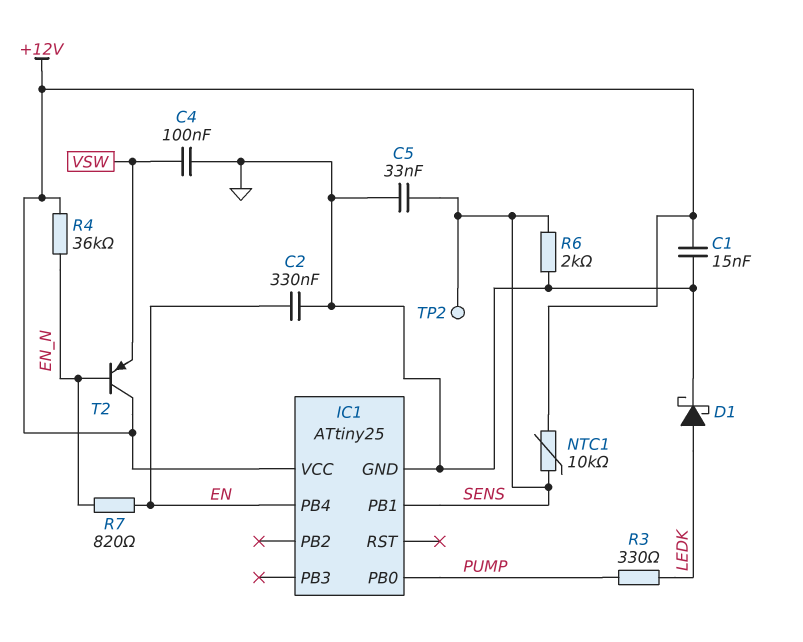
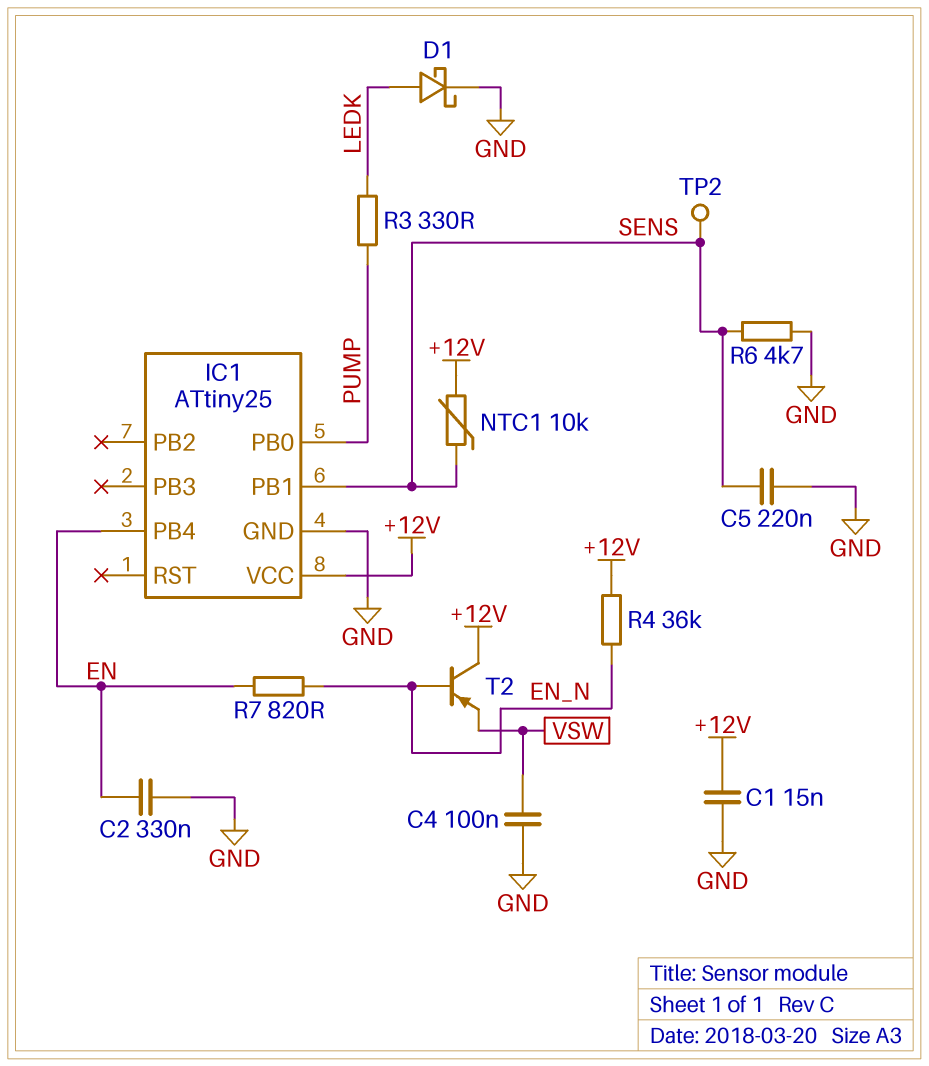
C5: 33nF (GND, SENS) -> 220nF (GND, SENS)
R6: 2k (GND, SENS) -> 4.7k (GND, SENS)

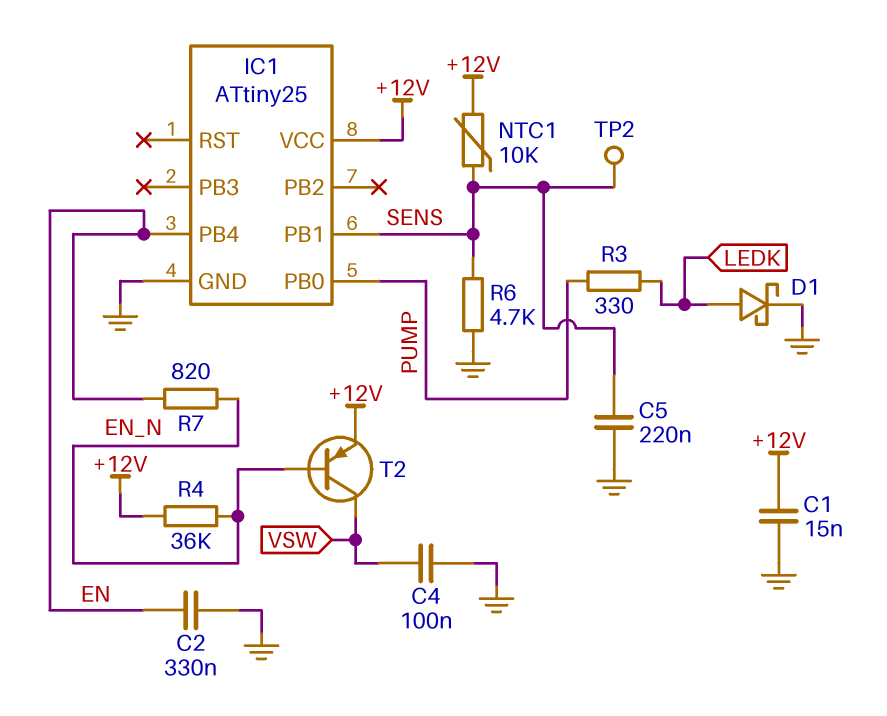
T2: PNP (B EN_N, C +12V, E VSW) -> PNP (B EN_N, C VSW, E +12V)

